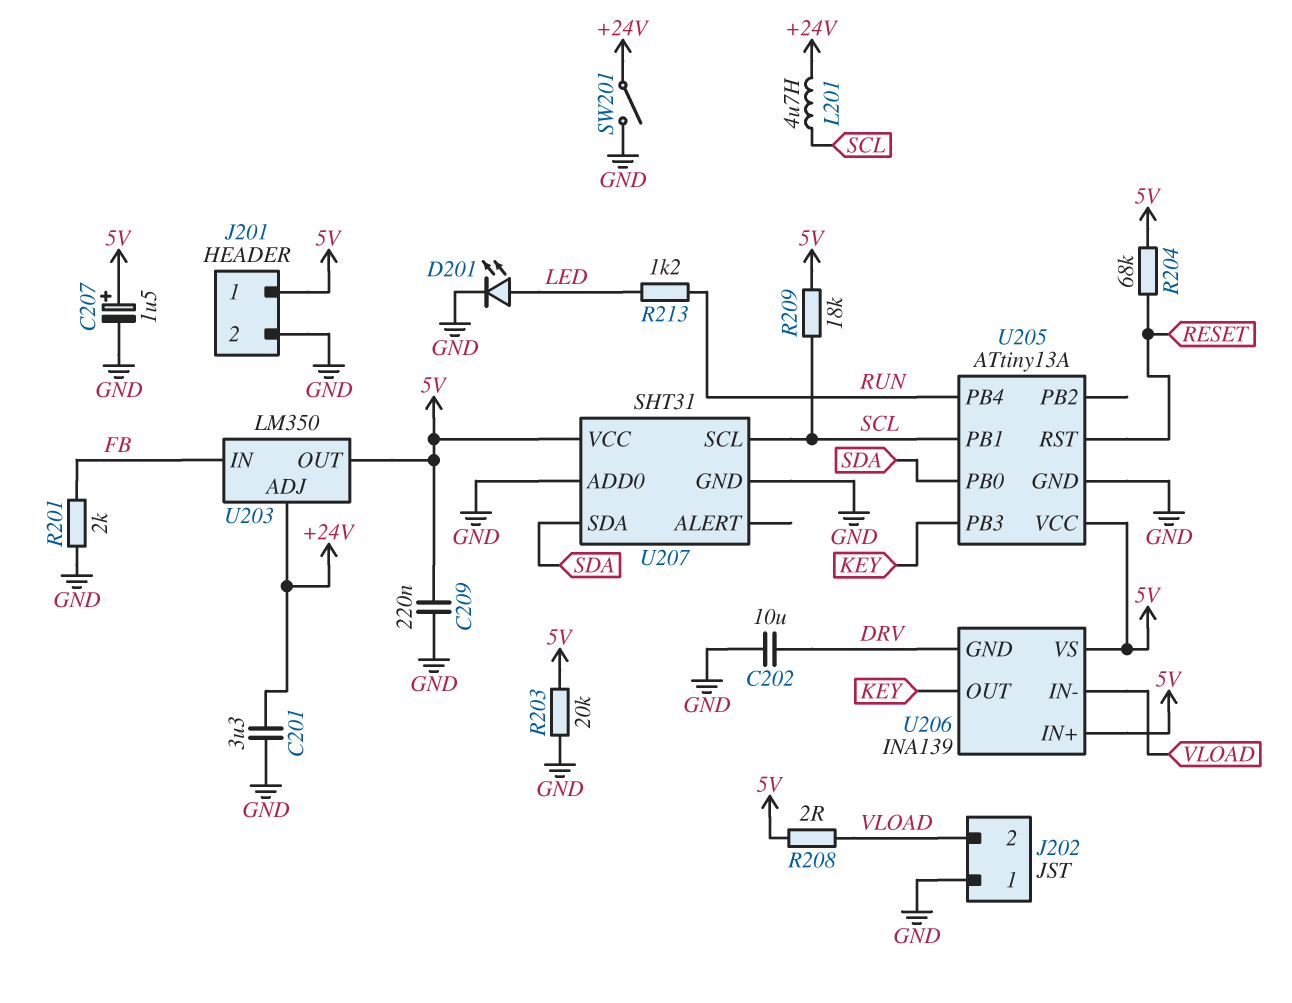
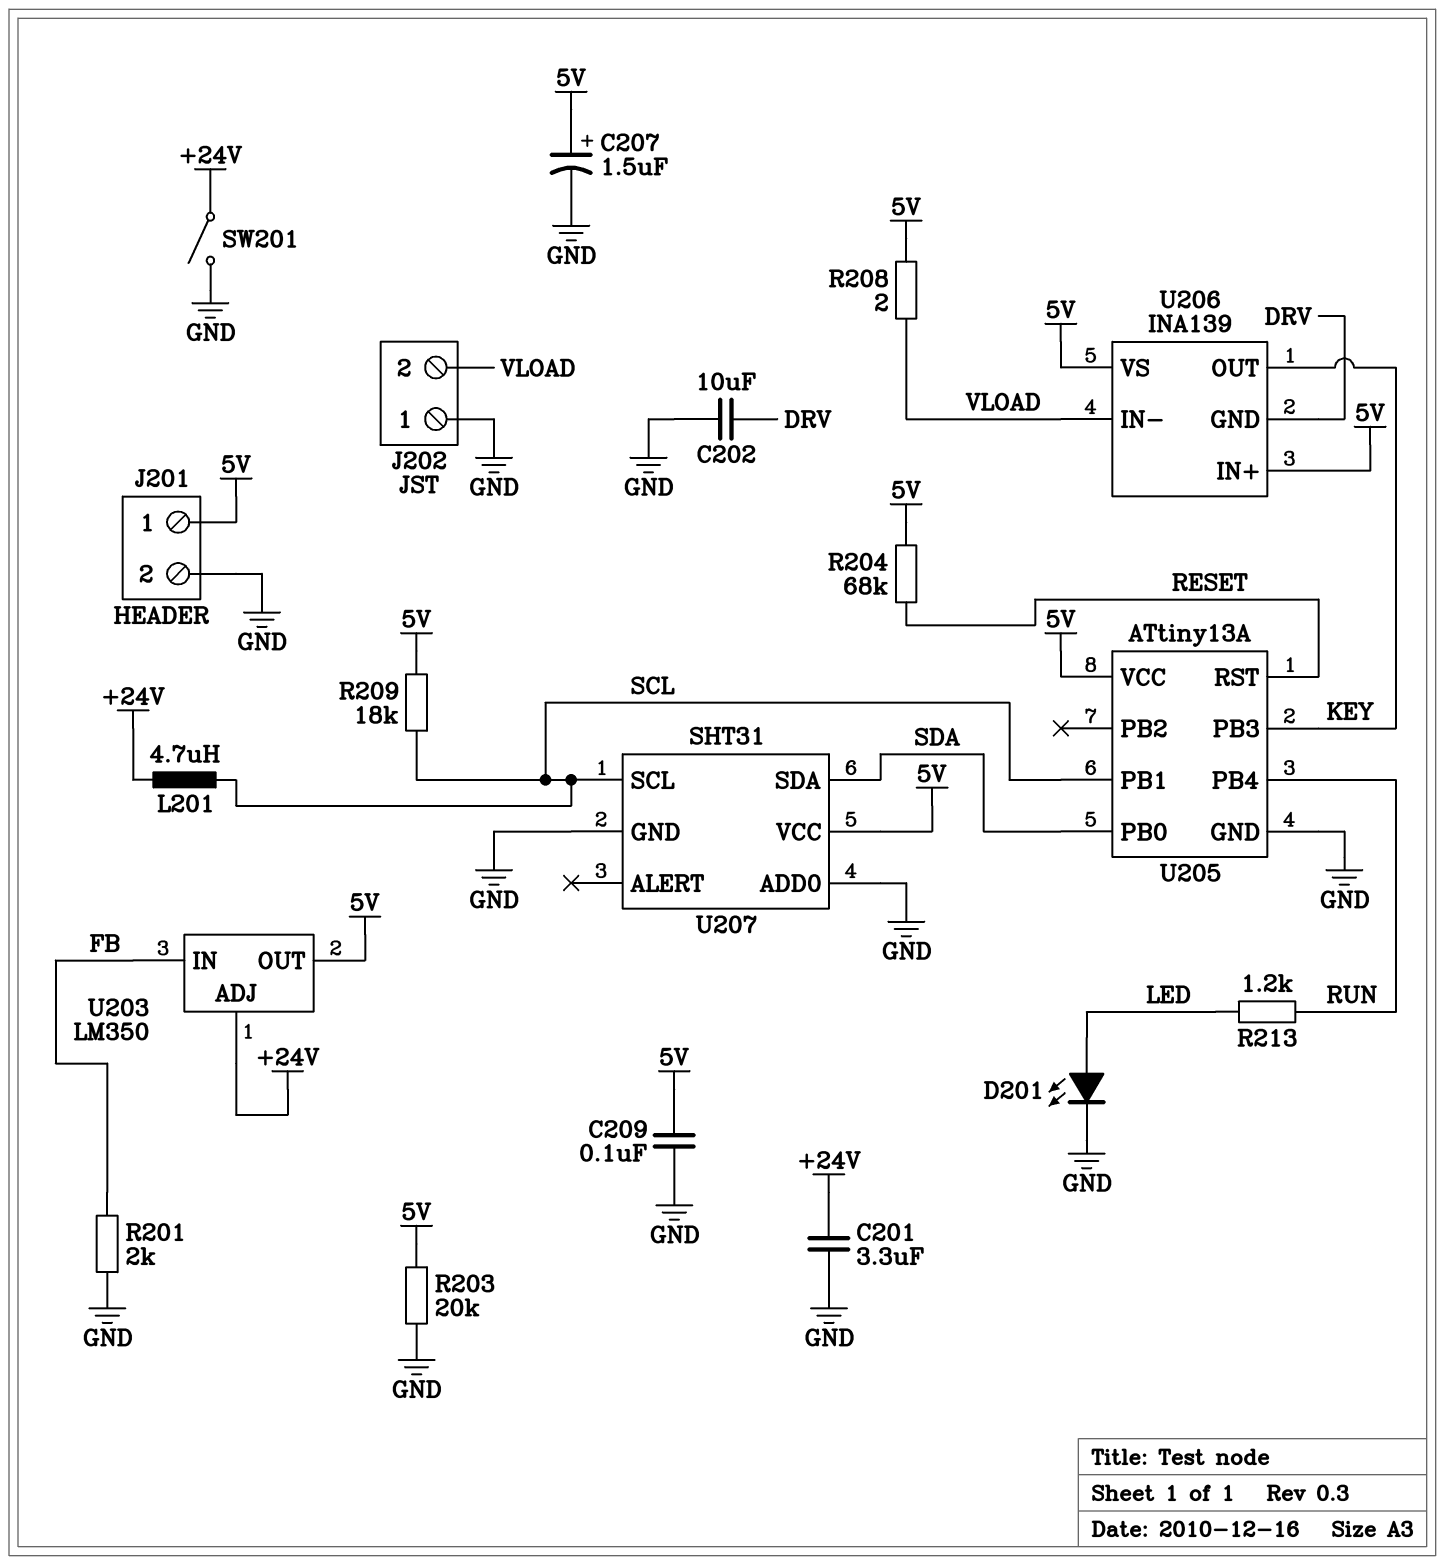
C209: 220nF (5V, GND) -> 100nF (5V, GND)

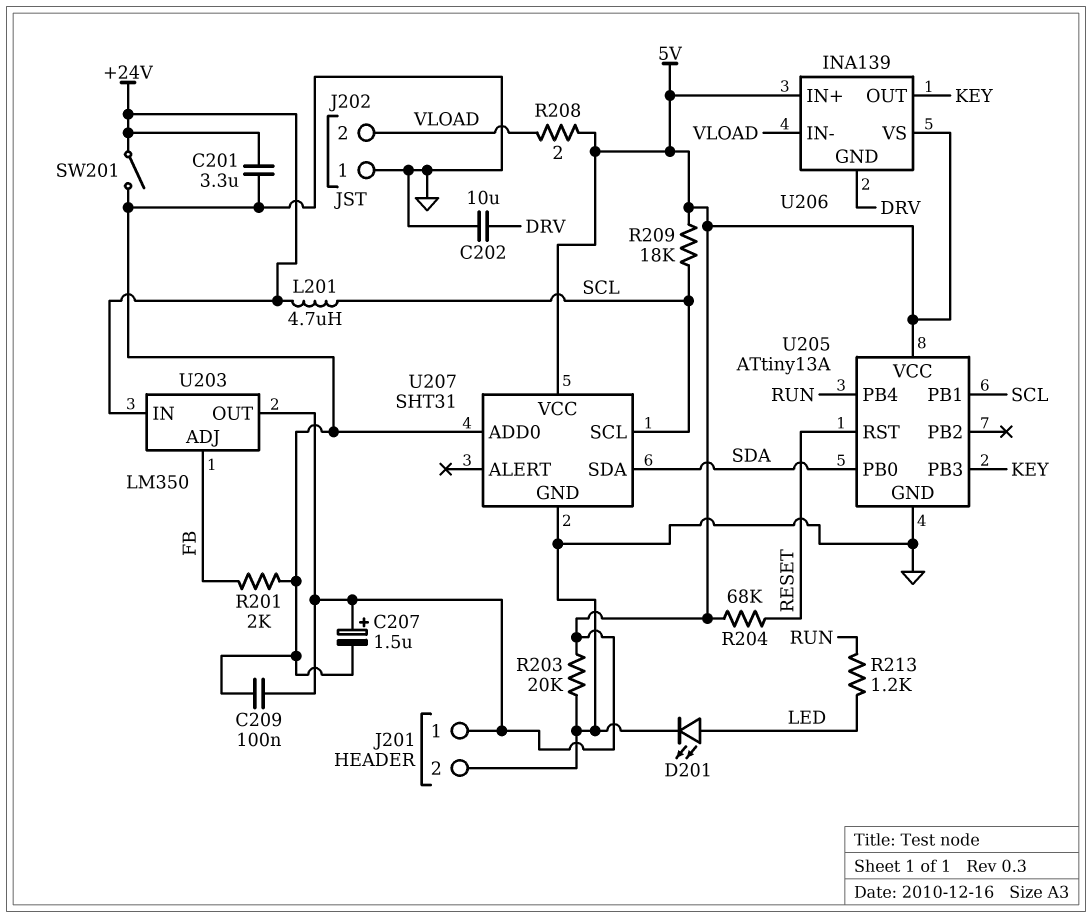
U203 pin ADJ: +24V -> FB
U203 pin IN: FB -> +24V

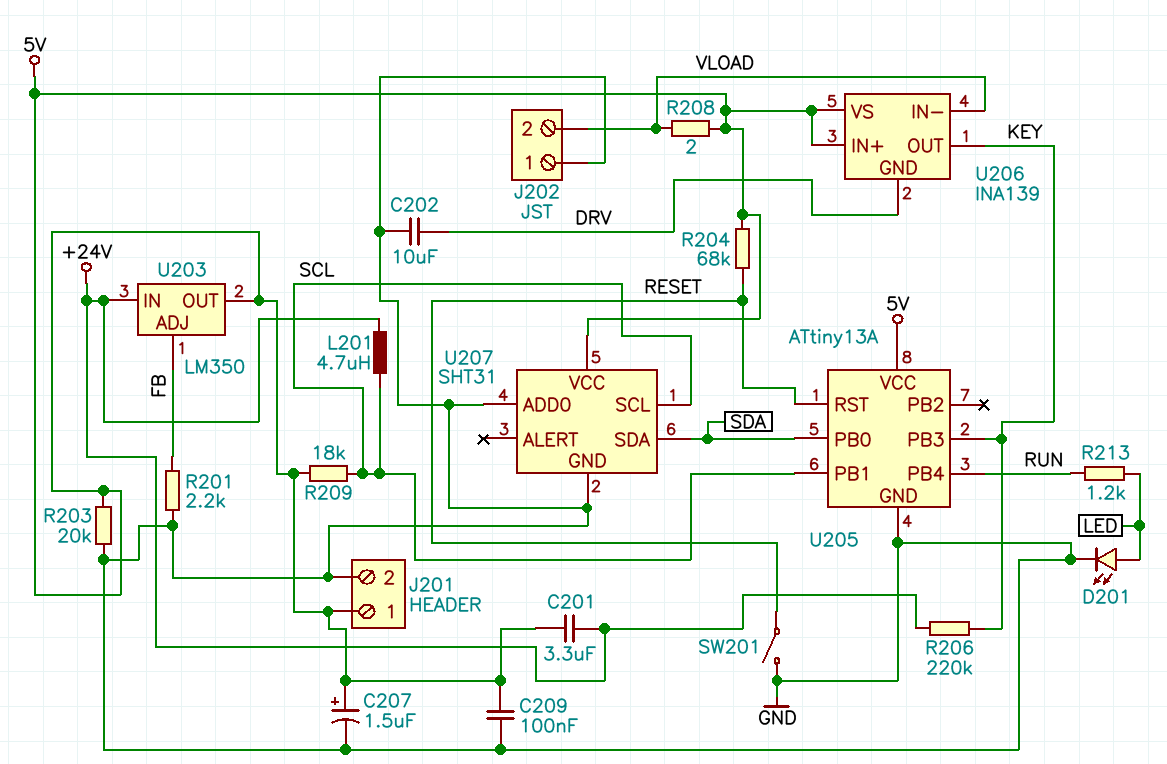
C201: 3.3uF (+24V, GND) -> 3.3uF (+24V, 5V)
R201: 2k (FB, GND) -> 2.2k (FB, GND)
R206: none -> 220k (+24V, KEY)
SW201: switch (+24V, GND) -> switch (GND, RESET)

